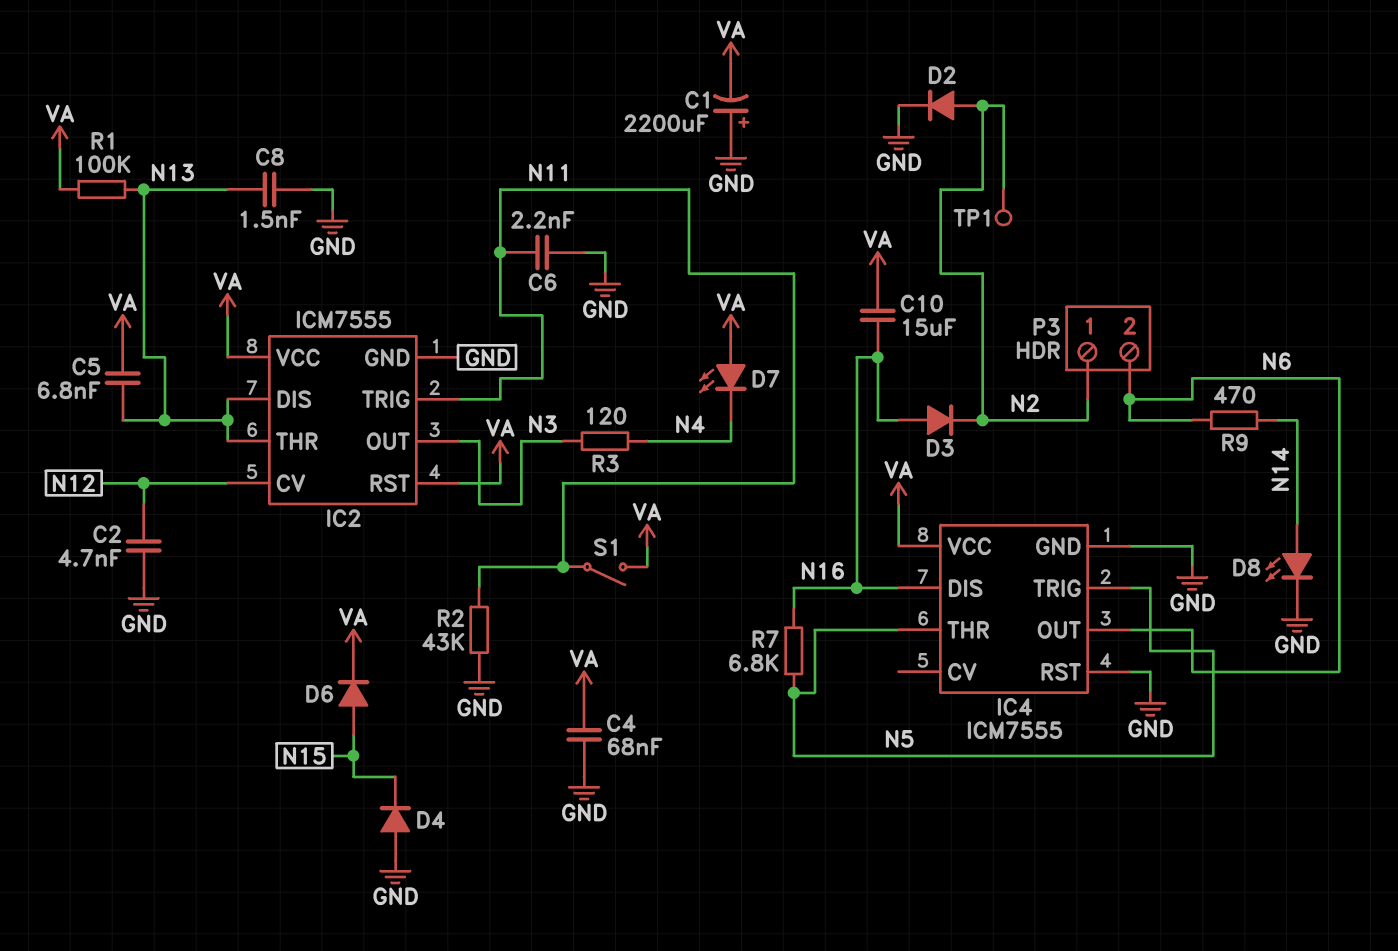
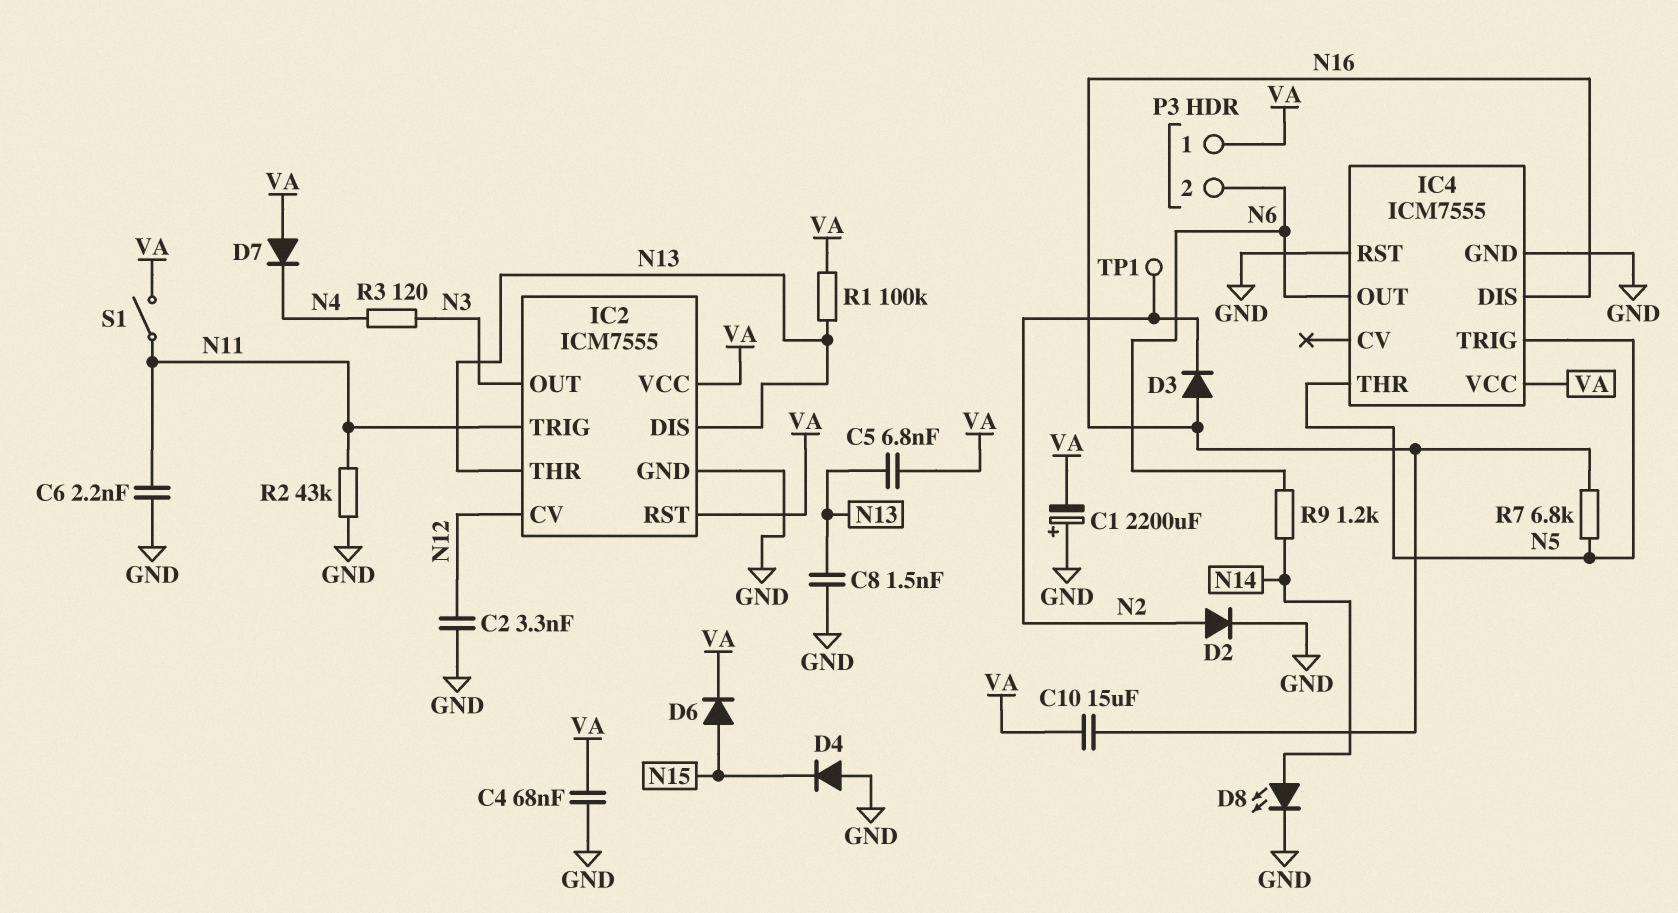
C2: 4.7nF (GND, N12) -> 3.3nF (GND, N12)
D7: LED (A VA, K N4) -> diode (A VA, K N4)
P3 pin 1: N2 -> VA
R9: 470 (N6, N14) -> 1.2k (N6, N14)

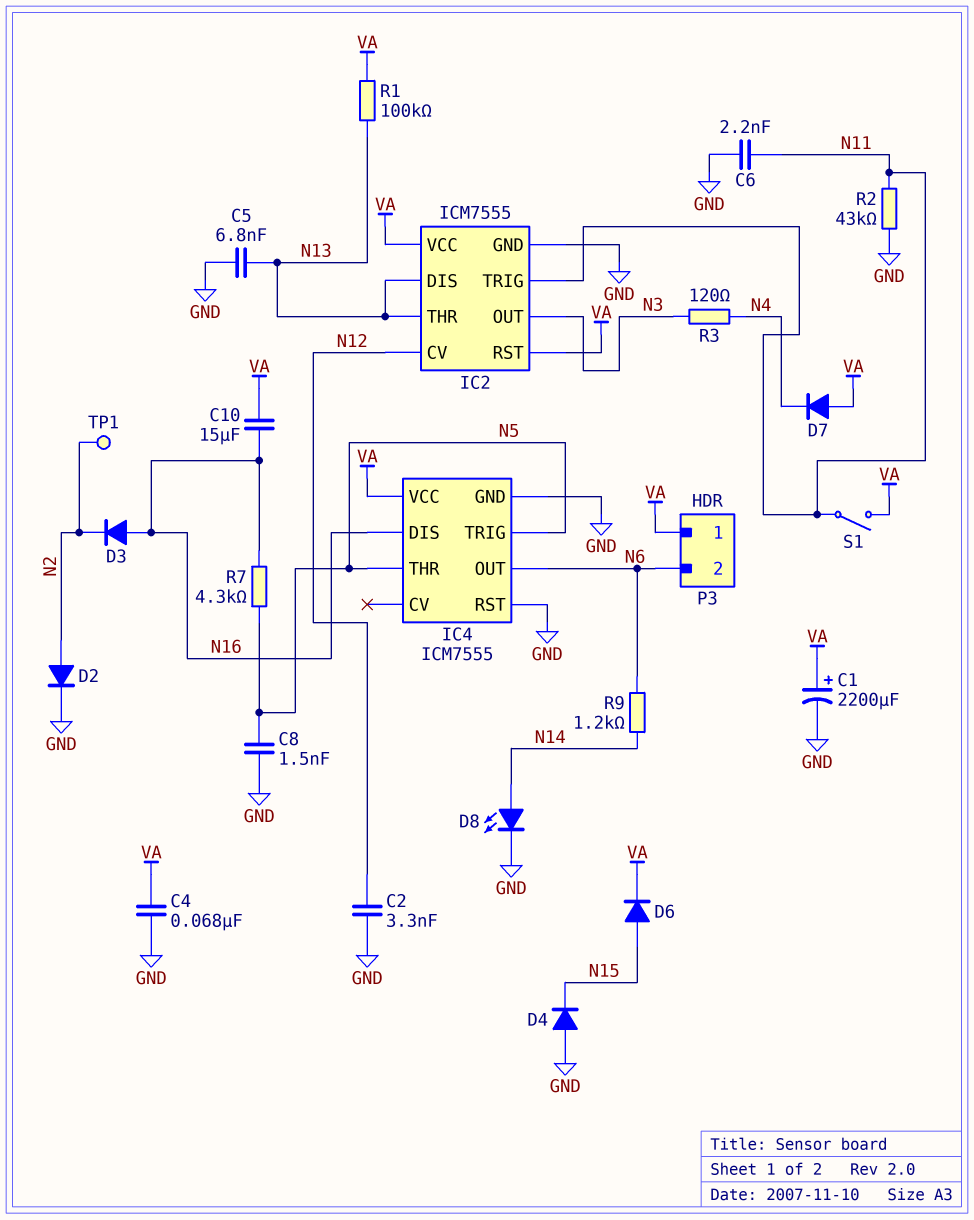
C1: 2200uF (plus GND, minus VA) -> 2200uF (plus VA, minus GND)
C5: 6.8nF (N13, VA) -> 6.8nF (GND, N13)
C8: 1.5nF (GND, N13) -> 1.5nF (GND, N5)
R7: 6.8k (N5, N16) -> 4.3k (N5, N16)

